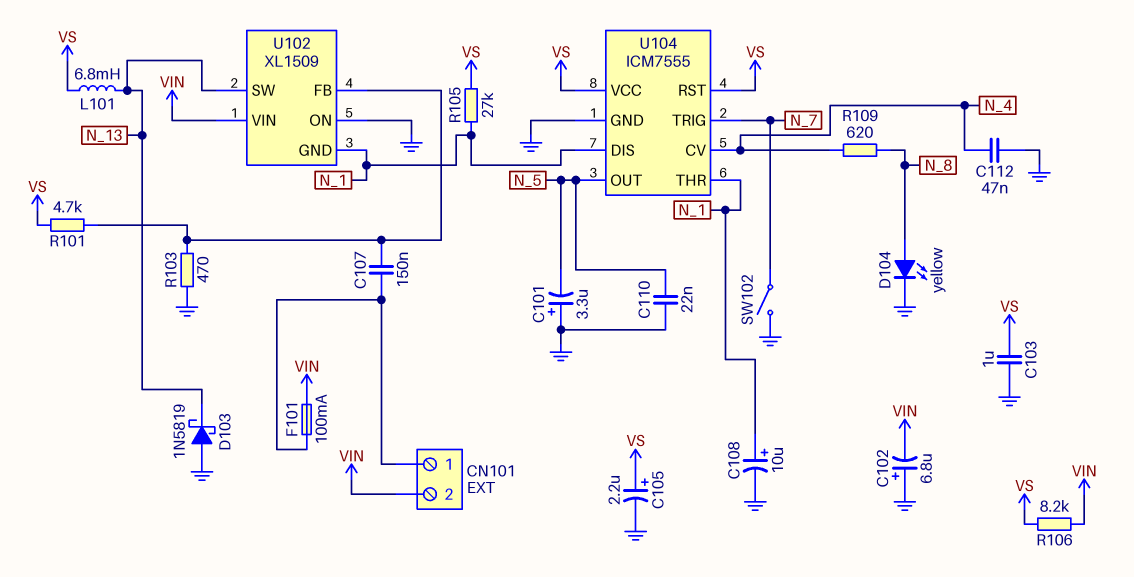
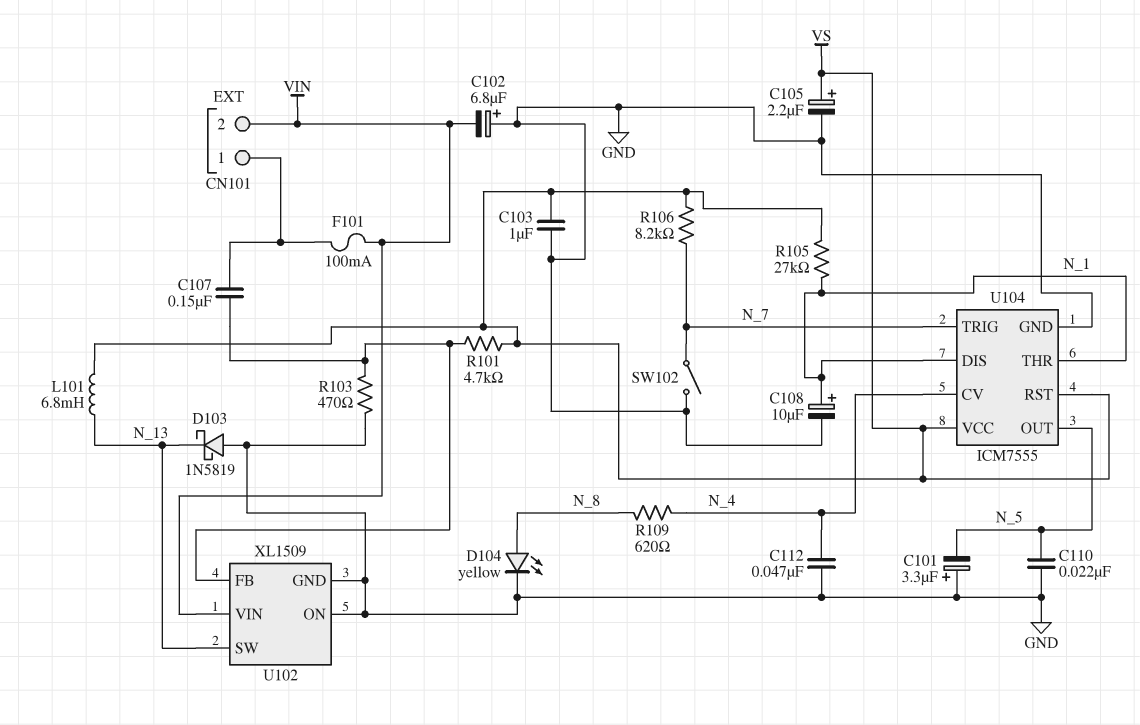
R106: 8.2k (VIN, VS) -> 8.2k (N_7, VS)
U102 pin GND: N_1 -> GND

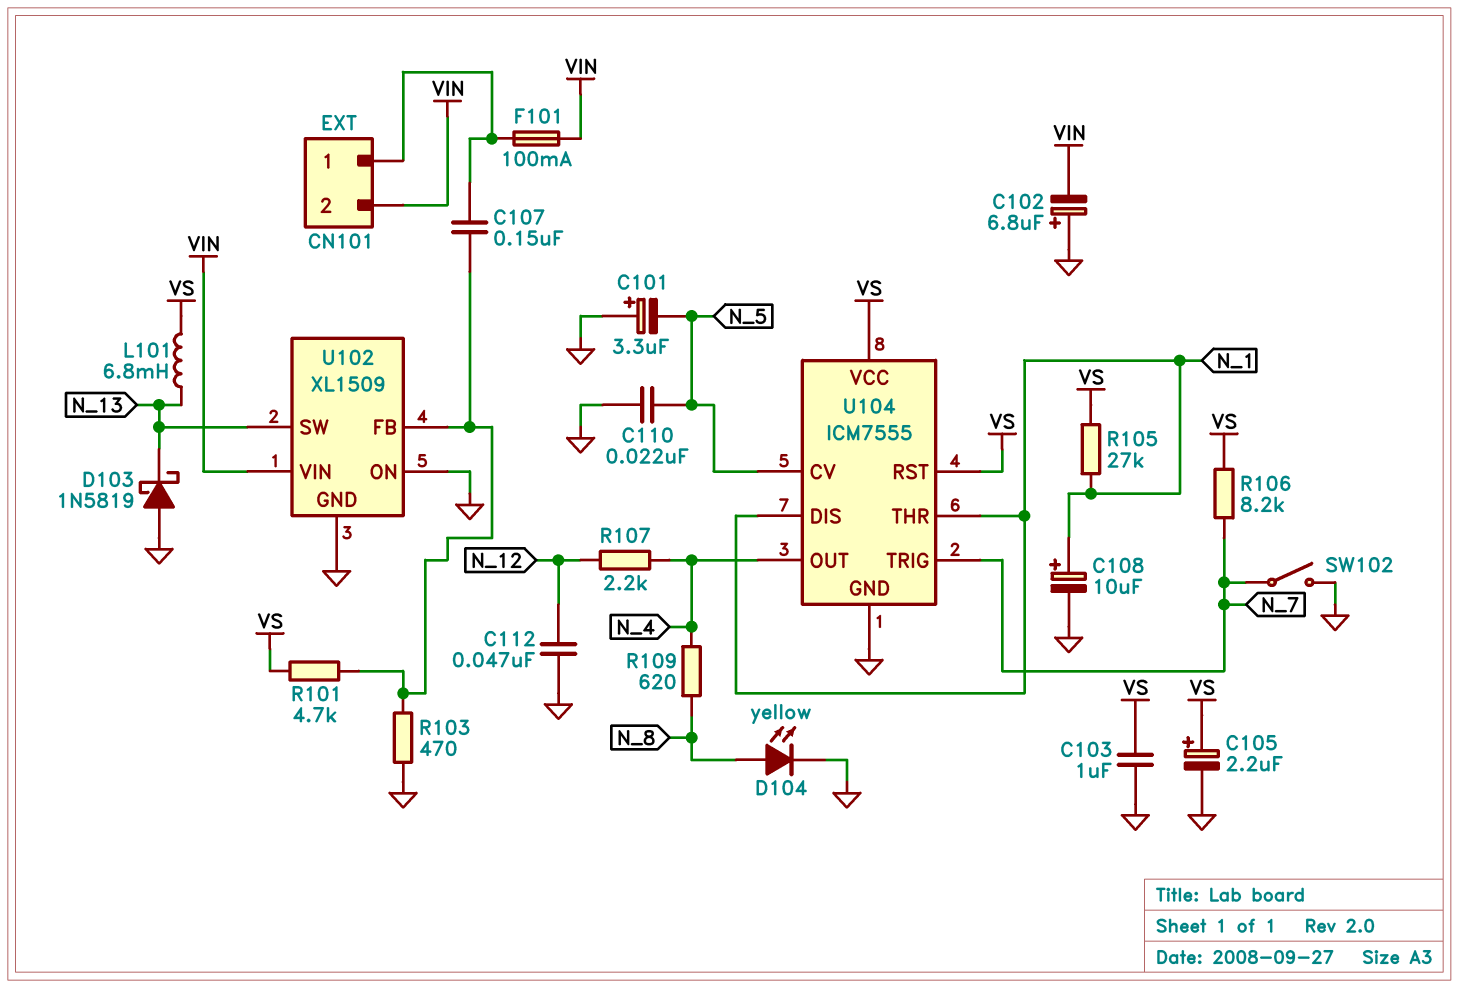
C112: 47nF (GND, N_4) -> 47nF (GND, N_12)
R107: none -> 2.2k (N_4, N_12)
U104 pin CV: N_4 -> N_5
U104 pin OUT: N_5 -> N_4

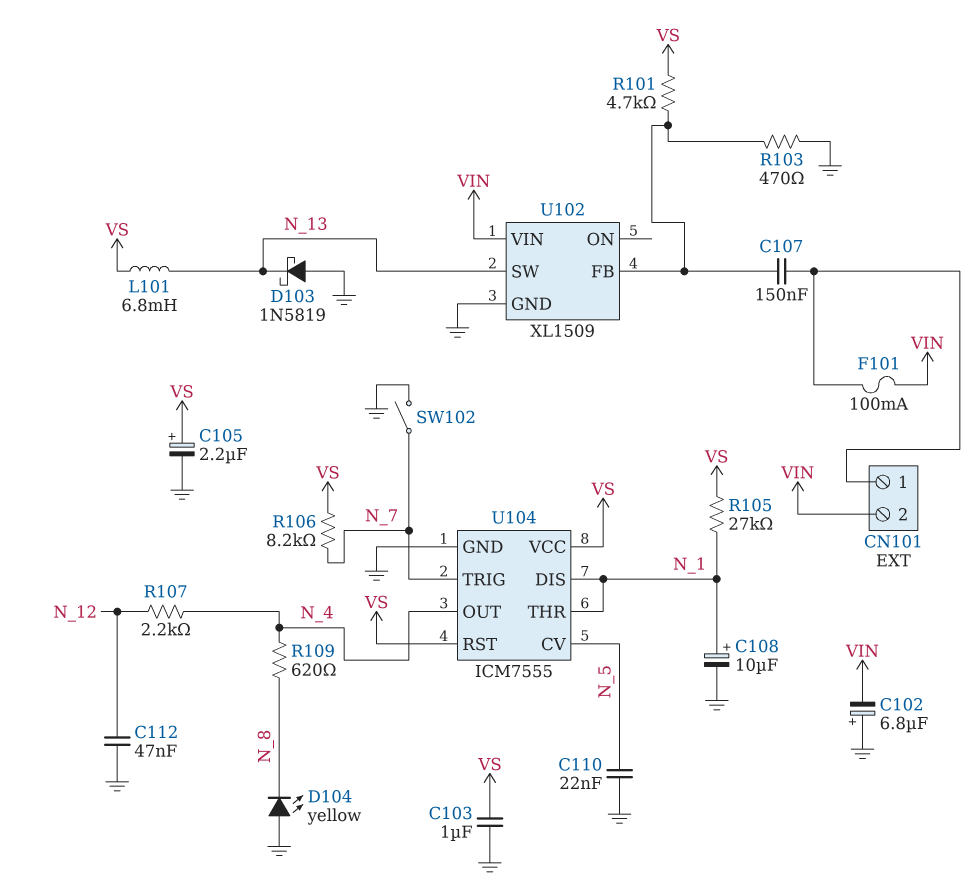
C101: 3.3uF (plus GND, minus N_5) -> none
D104: LED yellow (A N_8, K GND) -> LED yellow (A GND, K N_8)
U102 pin ON: GND -> none

